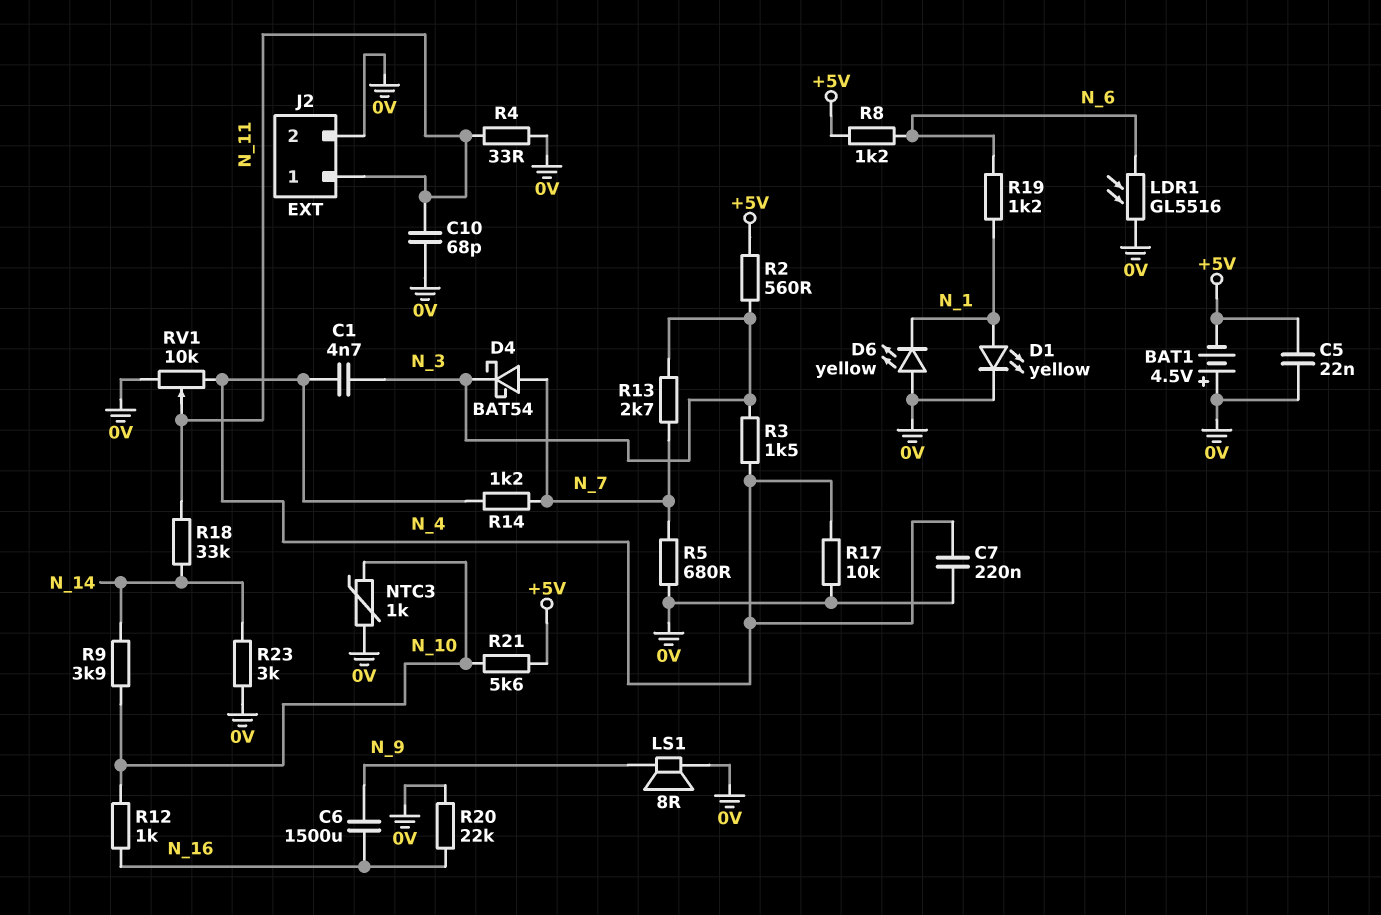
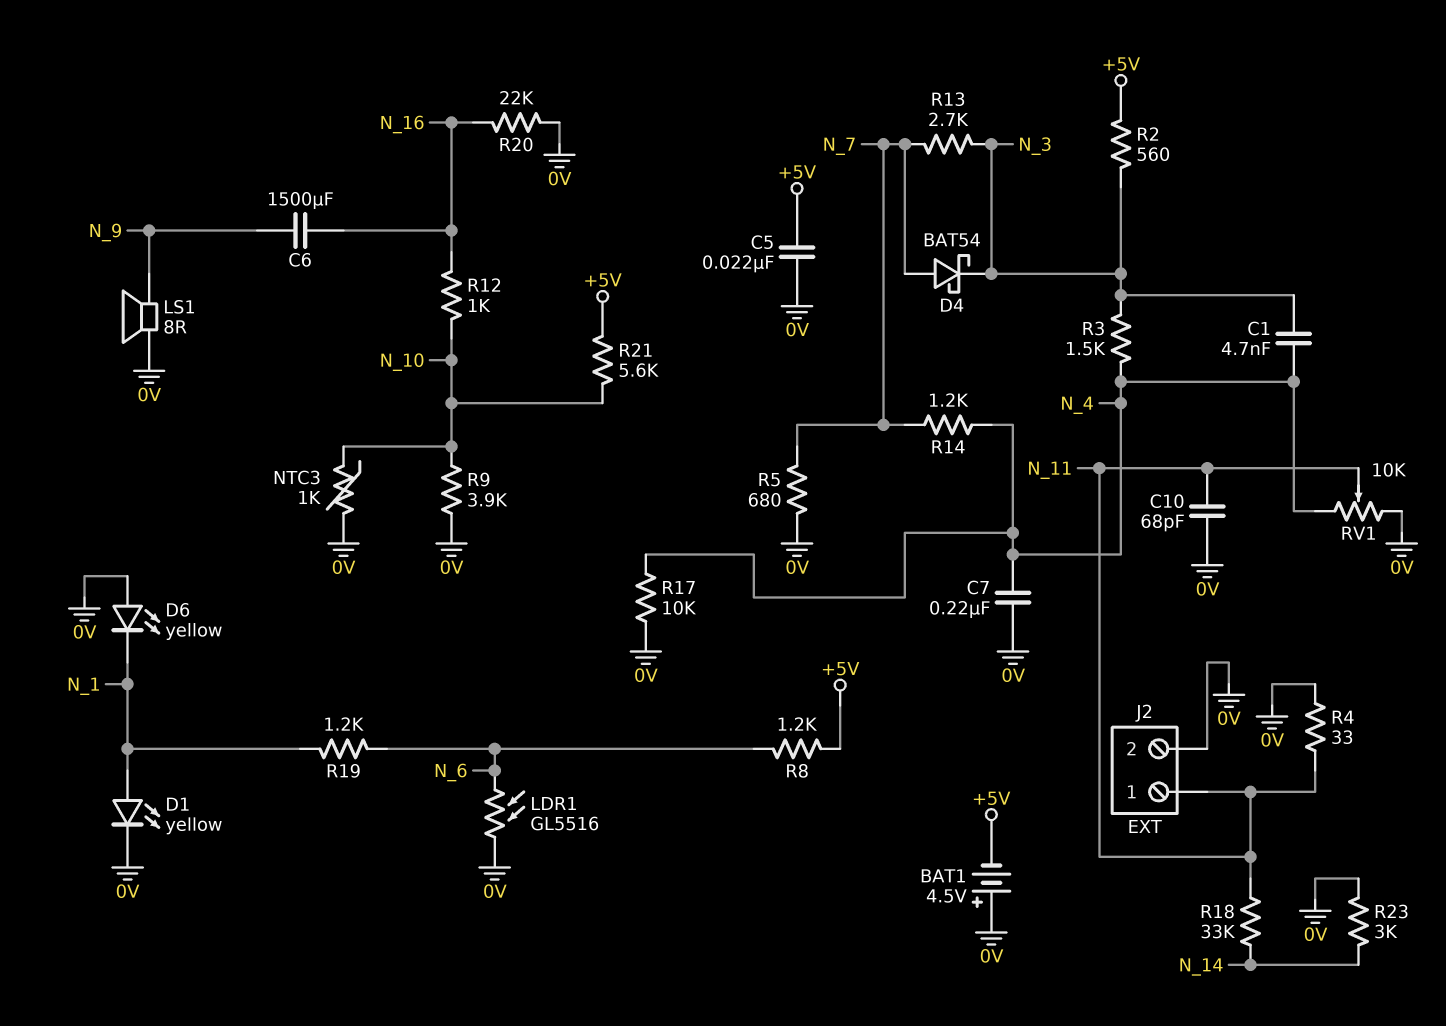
R9: 3.9k (N_10, N_14) -> 3.9k (0V, N_10)

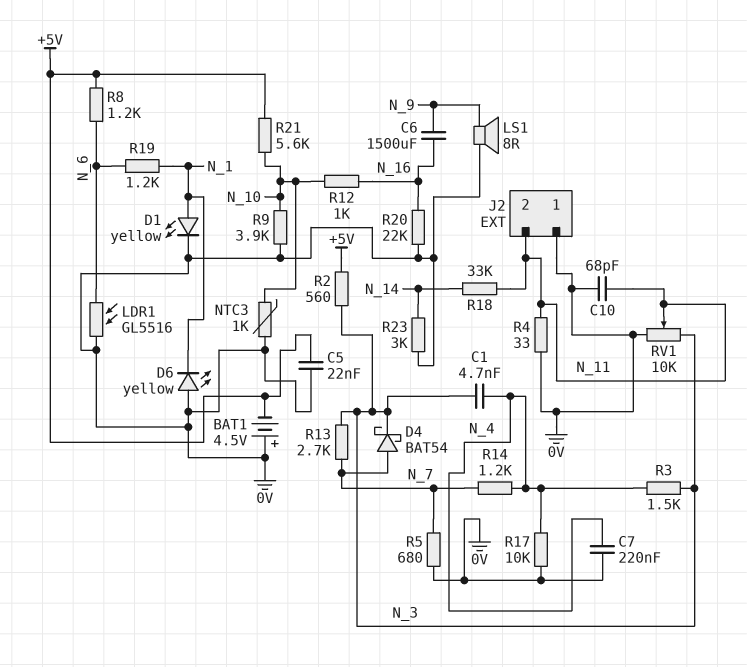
J2 pin 1: N_11 -> 0V
J2 pin 2: 0V -> N_11
RV1: 10k (0V, N_4, wiper N_11) -> 10k (0V, N_3, wiper N_11)

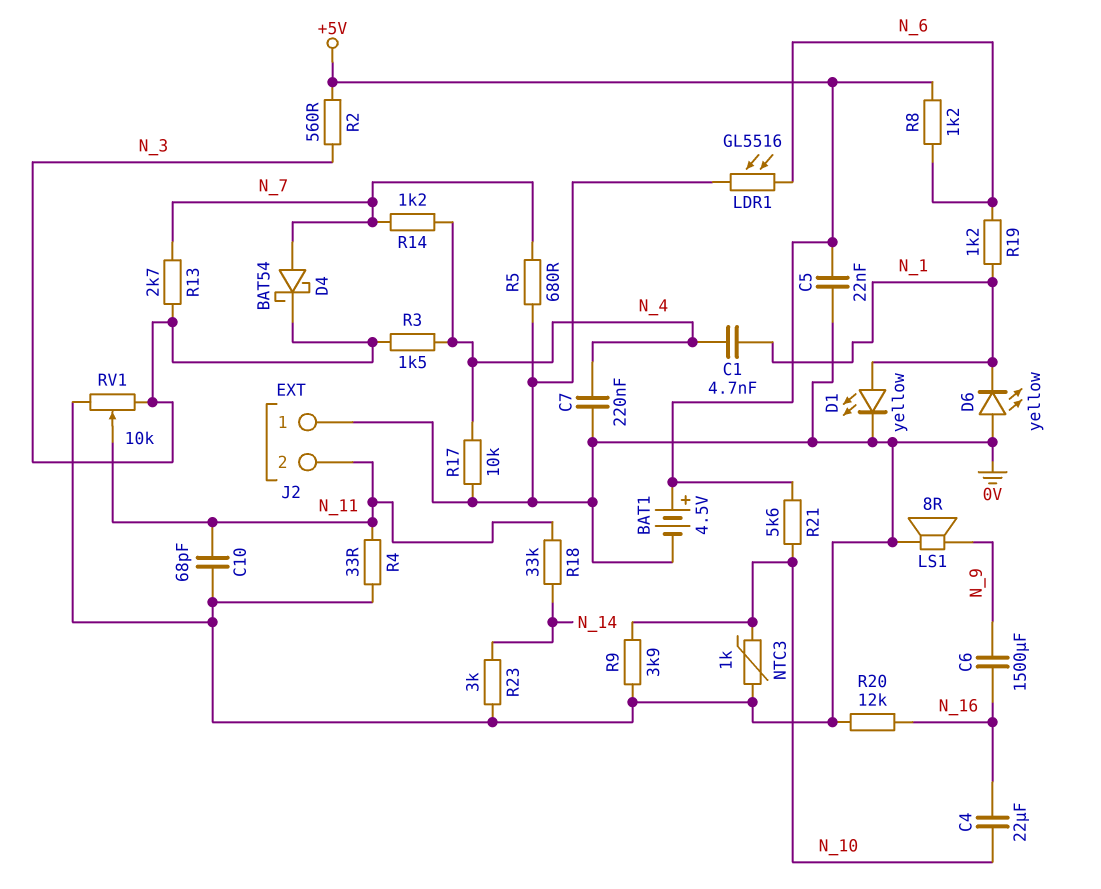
BAT1: 4.5V (plus 0V, minus +5V) -> 4.5V (plus +5V, minus 0V)
C1: 4.7nF (N_3, N_4) -> 4.7nF (N_1, N_4)
C4: none -> 22uF (N_10, N_16)
R12: 1k (N_10, N_16) -> none
R20: 22k (0V, N_16) -> 12k (0V, N_16)

